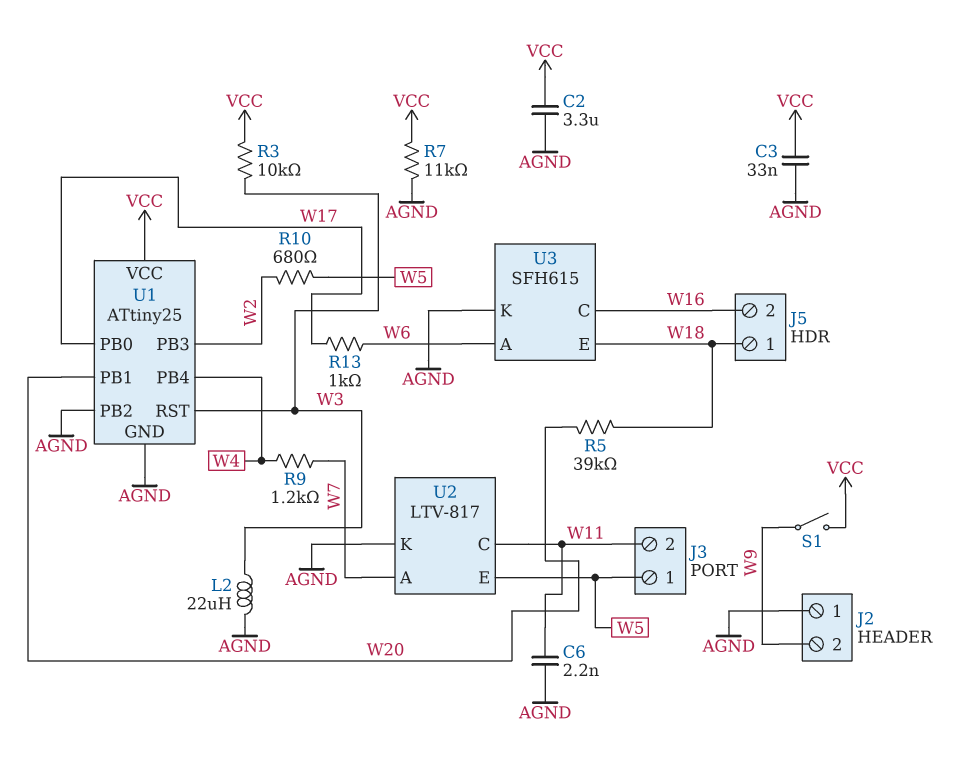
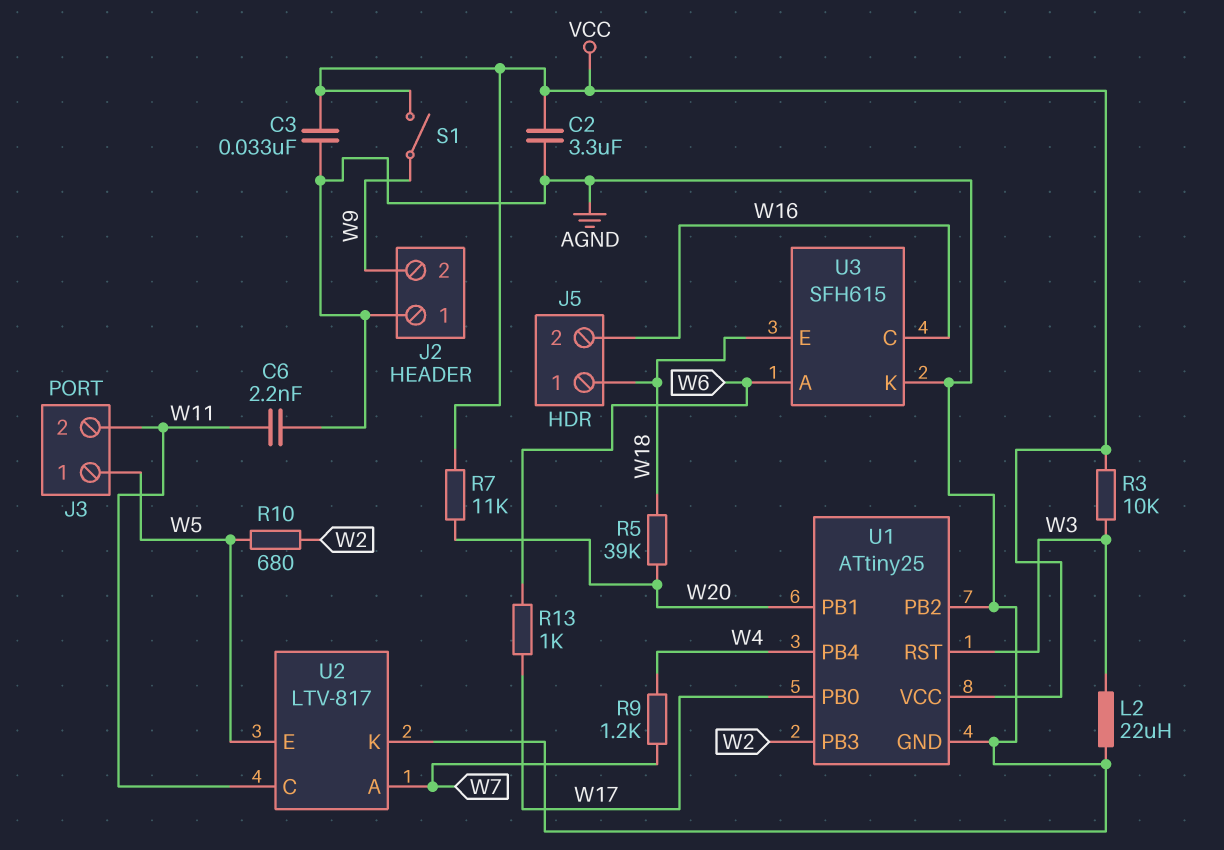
R7: 11k (AGND, VCC) -> 11k (VCC, W20)

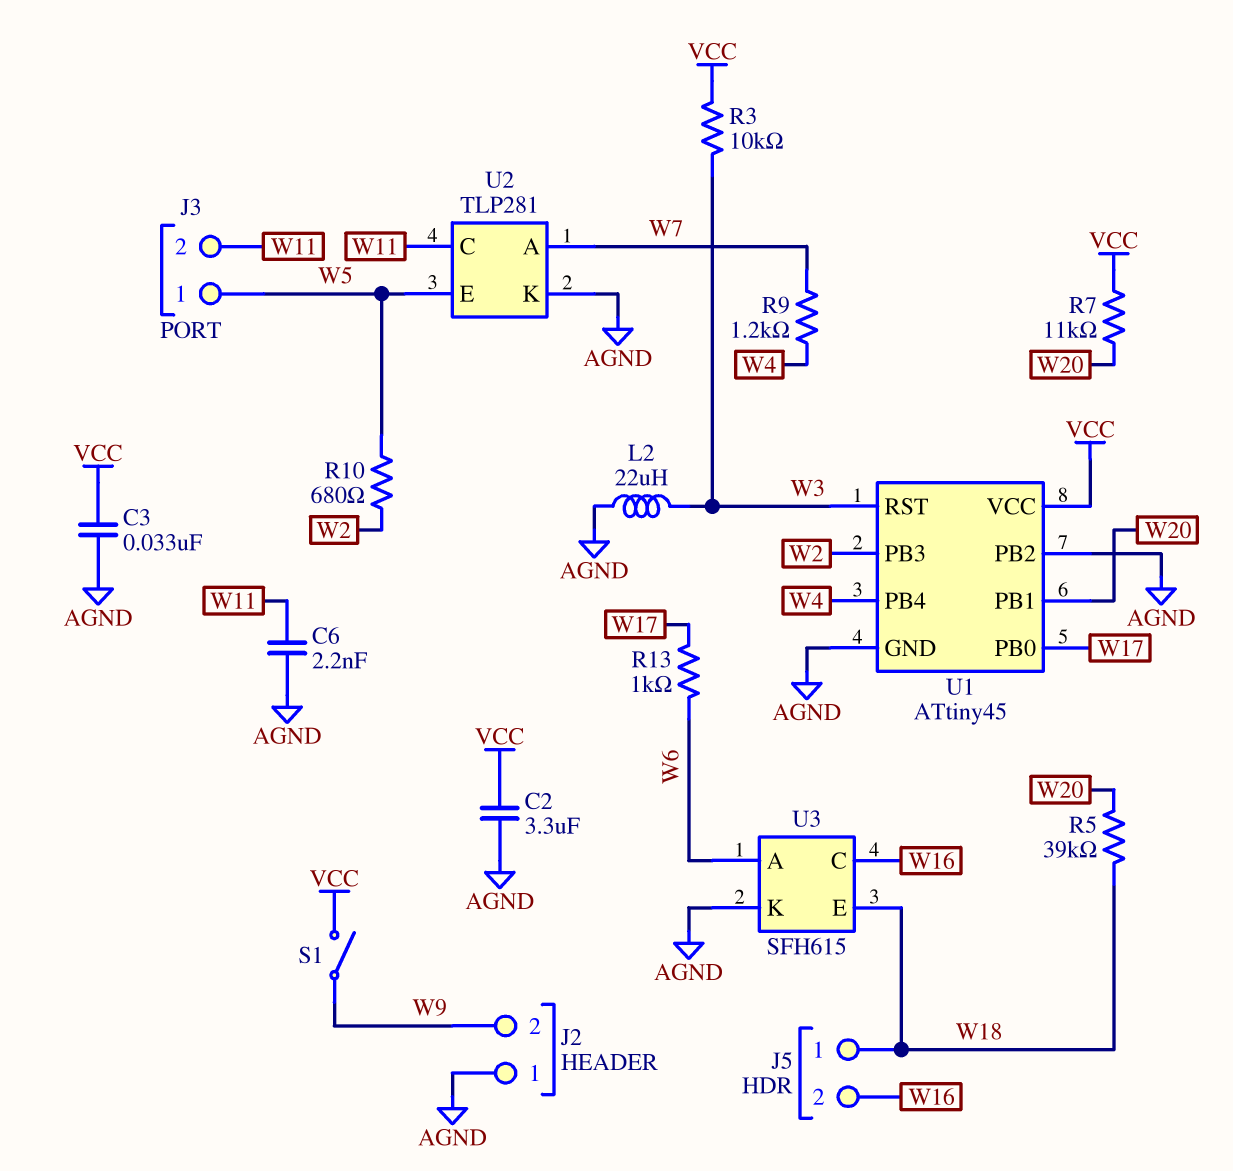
U1: ATtiny25 -> ATtiny45
U2: LTV-817 -> TLP281

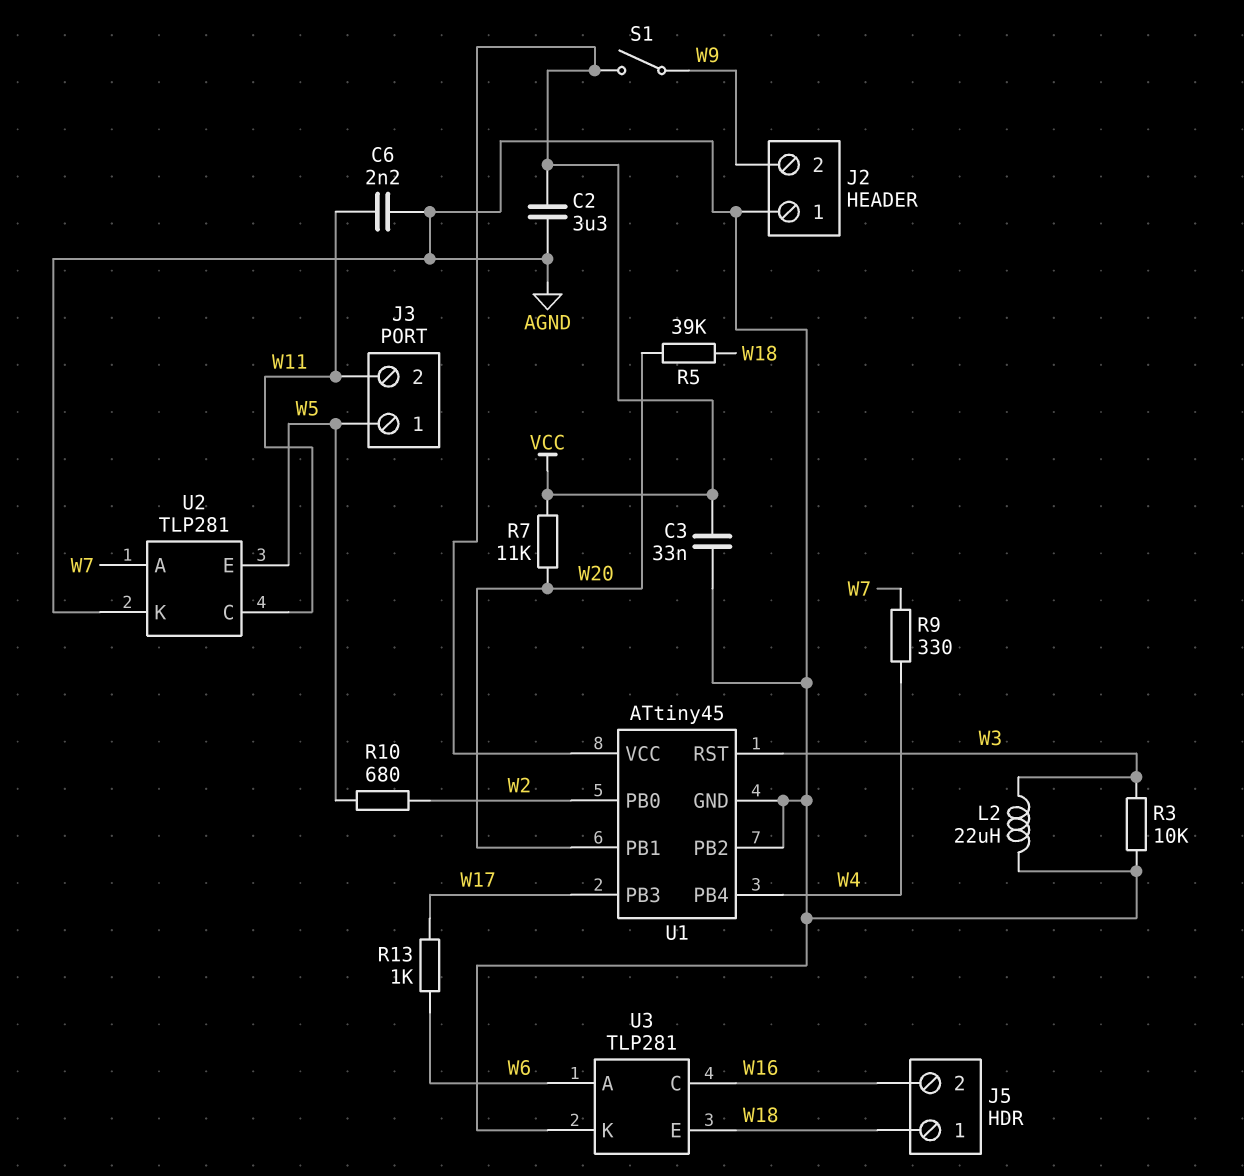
R3: 10k (VCC, W3) -> 10k (AGND, W3)
R9: 1.2k (W4, W7) -> 330 (W4, W7)
U1 pin PB0: W17 -> W2
U1 pin PB3: W2 -> W17
U3: SFH615 -> TLP281

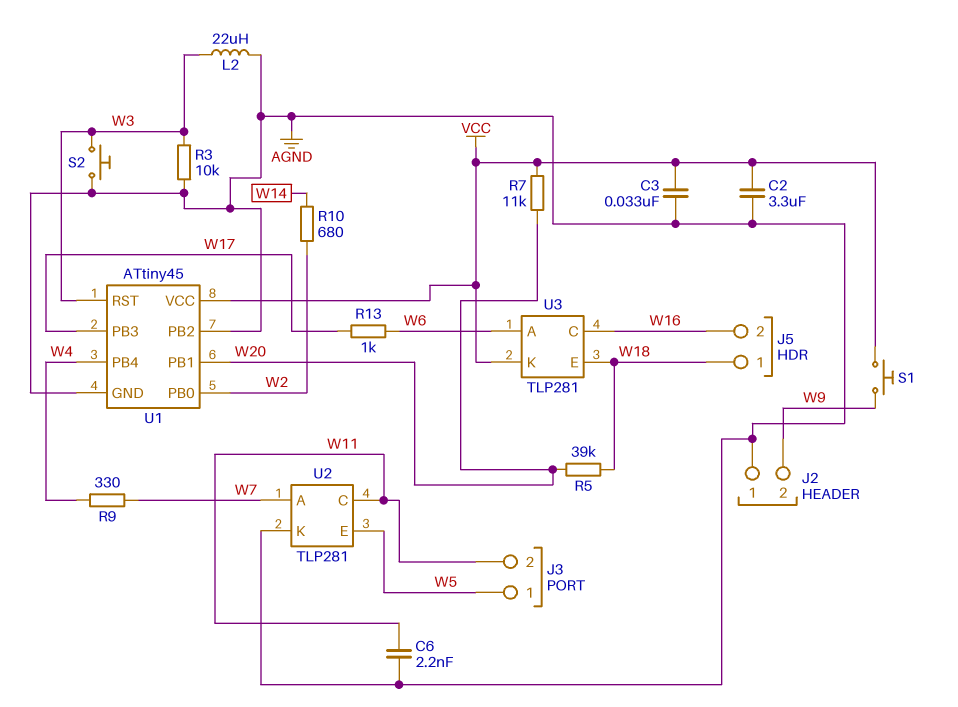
R10: 680 (W2, W5) -> 680 (W2, W14)
S1: switch (VCC, W9) -> button (VCC, W9)
S2: none -> button (AGND, W3)
U3 pin K: AGND -> VCC

